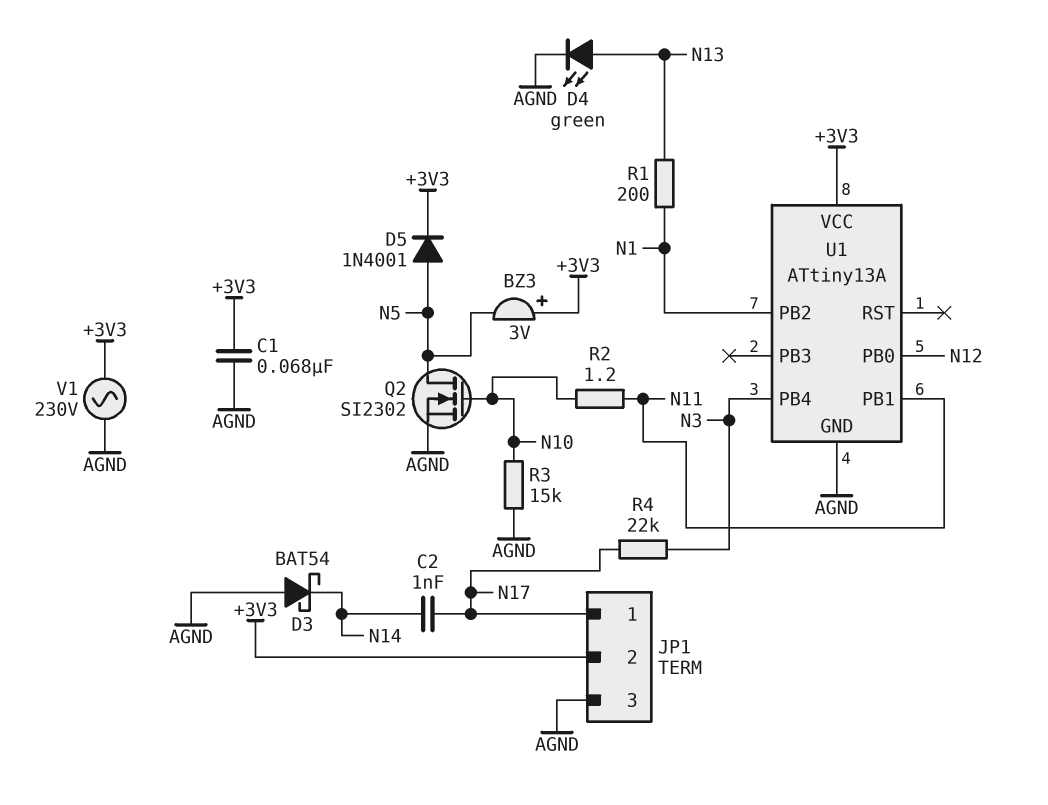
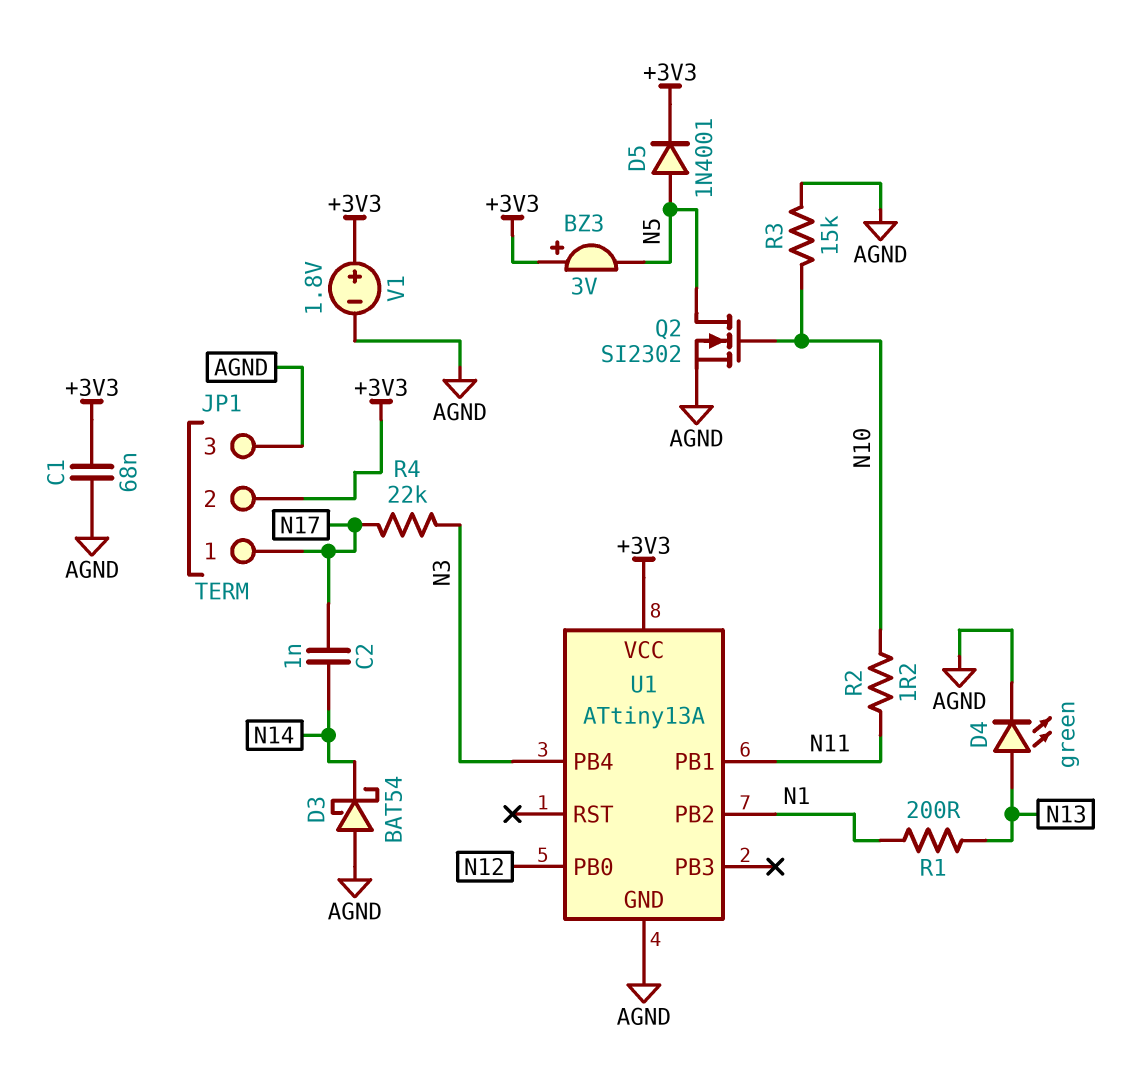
V1: AC 230V (+3V3, AGND) -> 1.8V (plus +3V3, minus AGND)

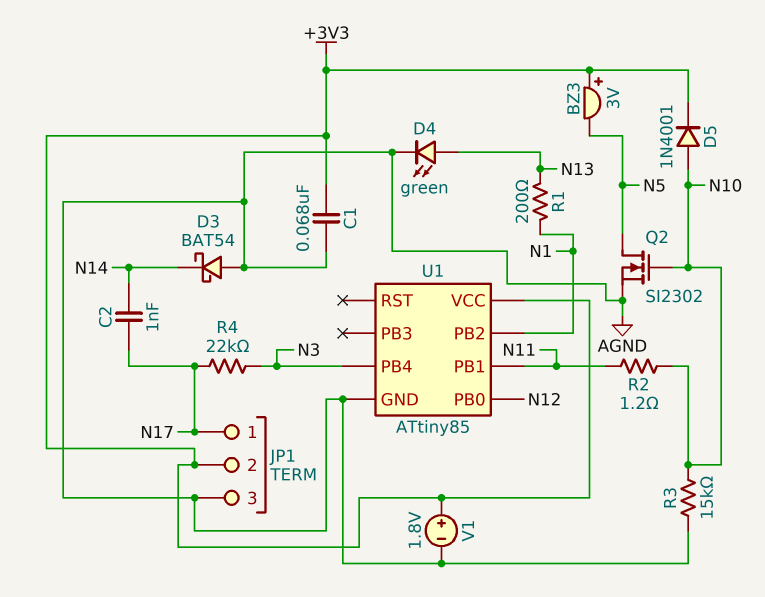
D5: diode 1N4001 (A N5, K +3V3) -> diode 1N4001 (A N10, K +3V3)
U1: ATtiny13A -> ATtiny85

